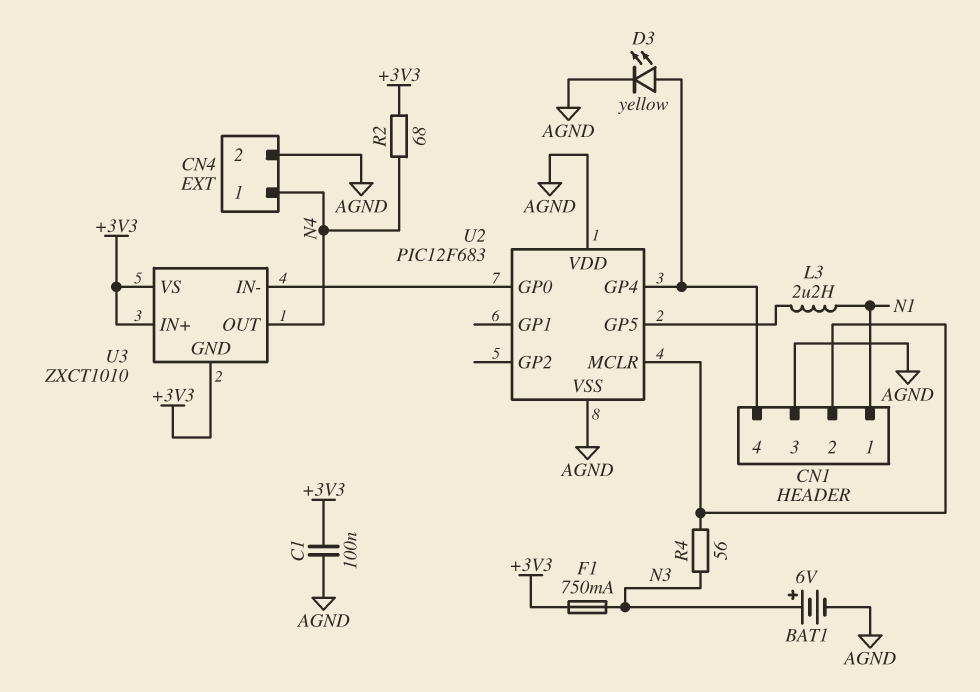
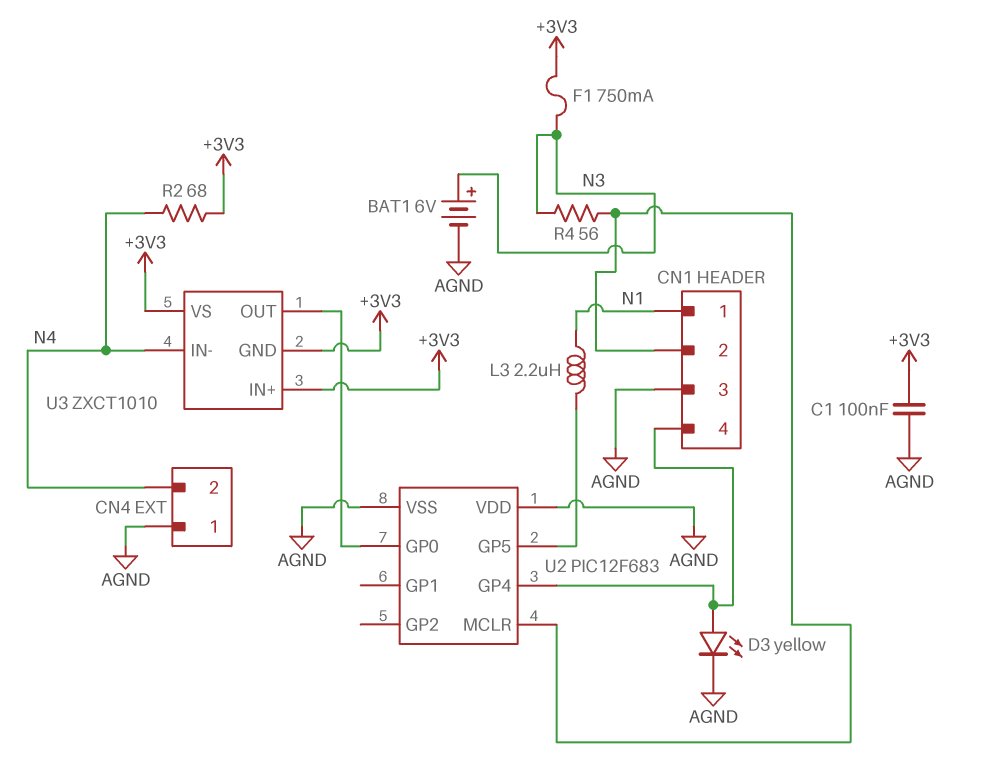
CN4 pin 1: N4 -> AGND
CN4 pin 2: AGND -> N4
U3 pin IN-: U2/GP0 -> N4
U3 pin OUT: N4 -> U2/GP0

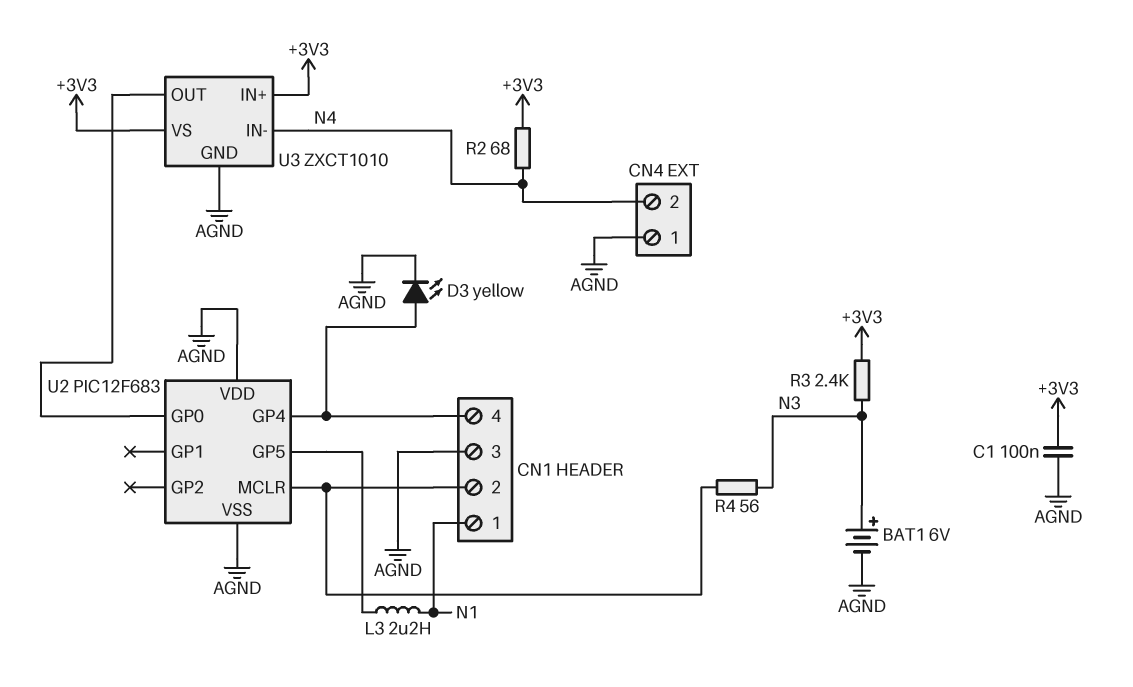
F1: 750mA (+3V3, N3) -> none
R3: none -> 2.4k (+3V3, N3)
U3 pin GND: +3V3 -> AGND

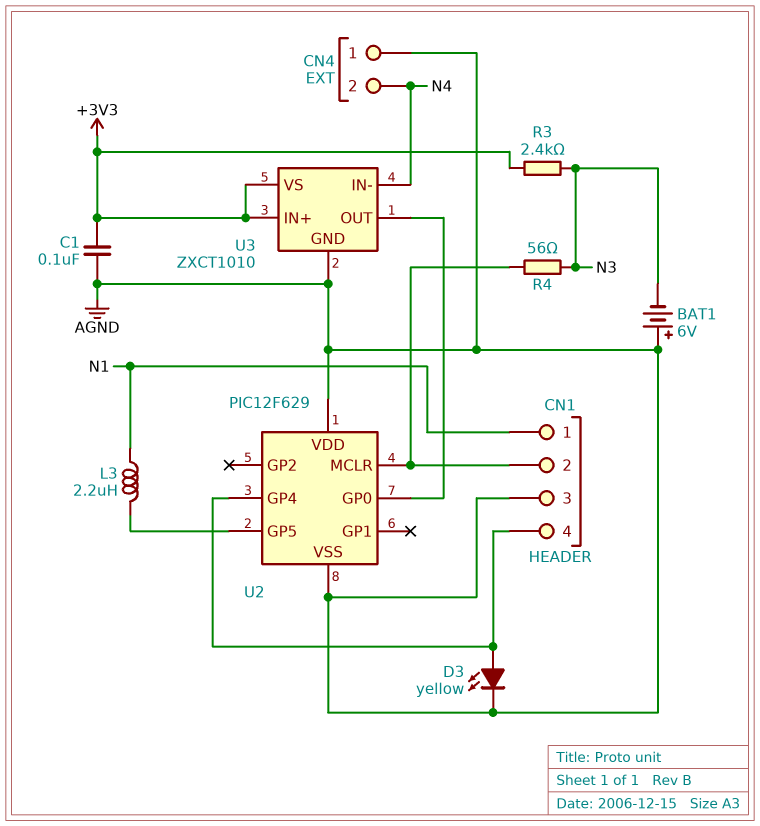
BAT1: 6V (plus N3, minus AGND) -> 6V (plus AGND, minus N3)
R2: 68 (+3V3, N4) -> none
U2: PIC12F683 -> PIC12F629

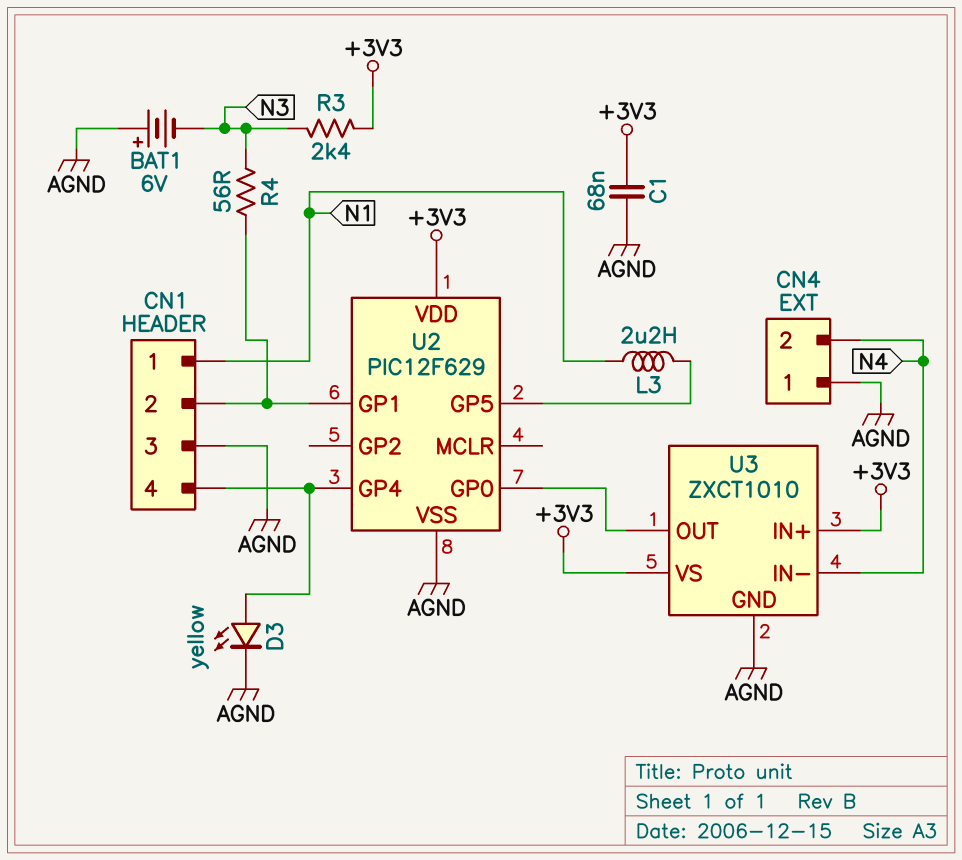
C1: 100nF (+3V3, AGND) -> 68nF (+3V3, AGND)
U2 pin GP1: none -> CN1/2
U2 pin MCLR: CN1/2 -> none
U2 pin VDD: AGND -> +3V3

